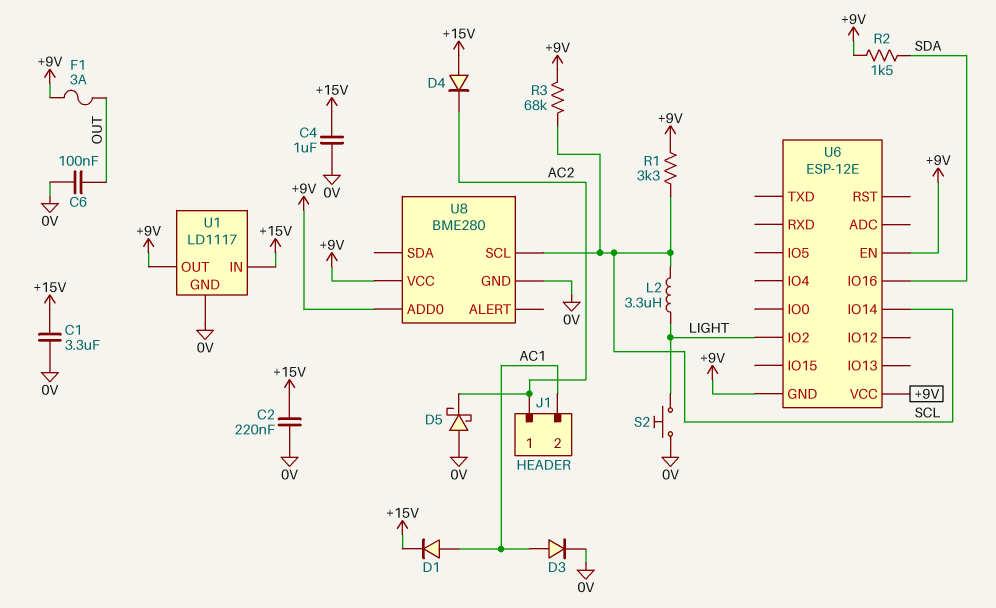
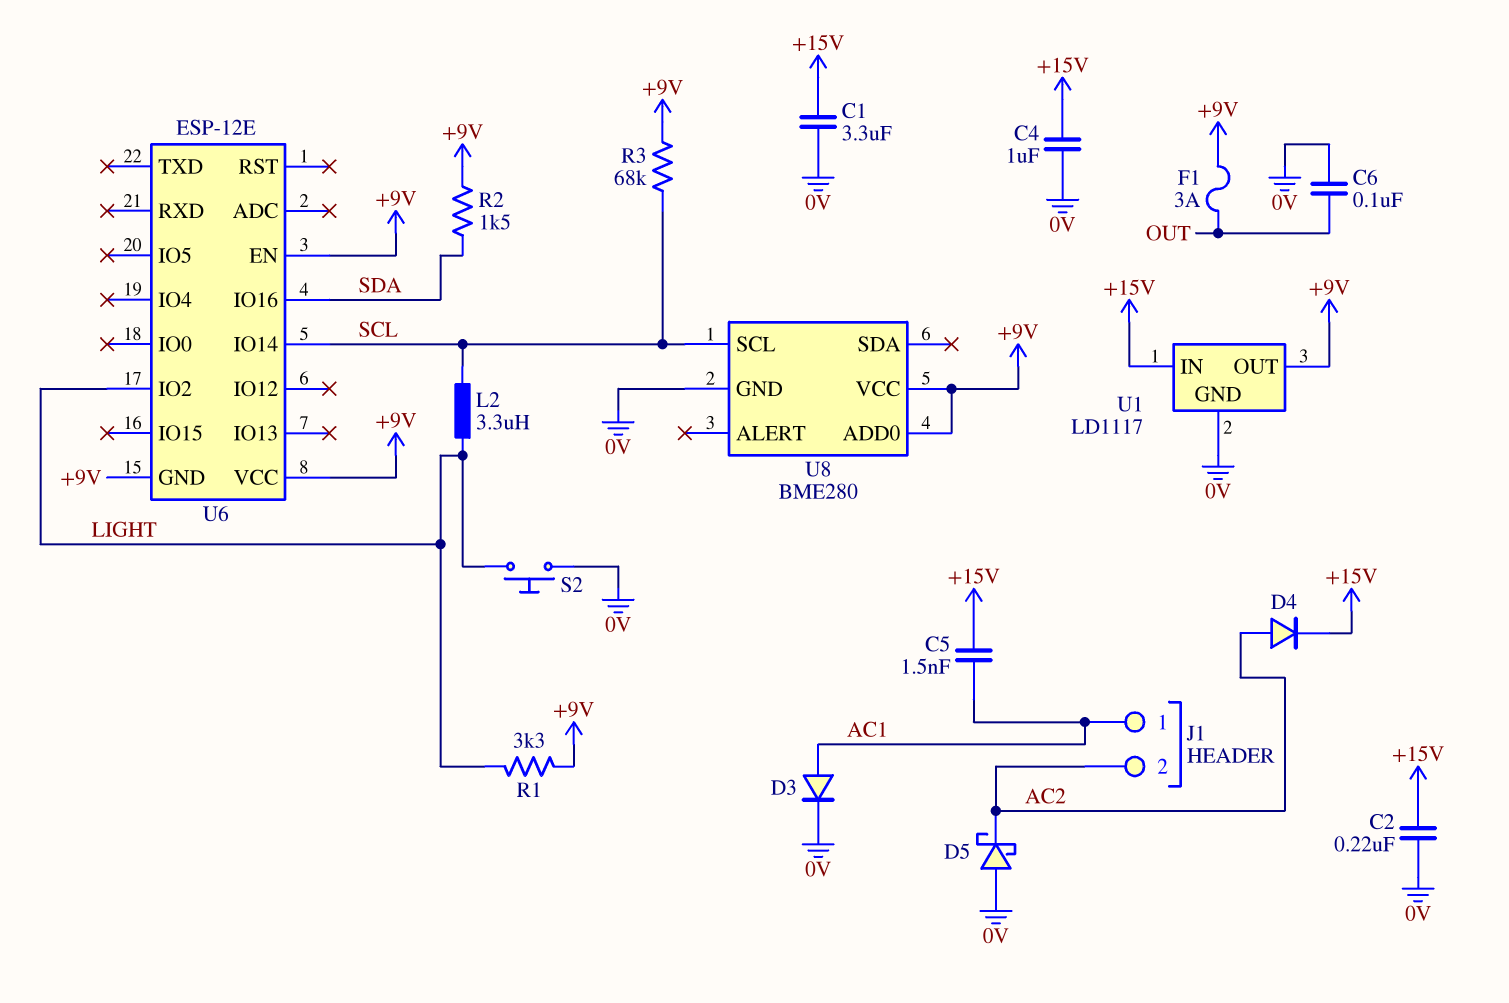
C5: none -> 1.5nF (+15V, AC1)
D1: diode (A AC1, K +15V) -> none
D4: diode (A +15V, K AC2) -> diode (A AC2, K +15V)
J1 pin 1: AC2 -> AC1
J1 pin 2: AC1 -> AC2
R1: 3.3k (+9V, SCL) -> 3.3k (+9V, LIGHT)

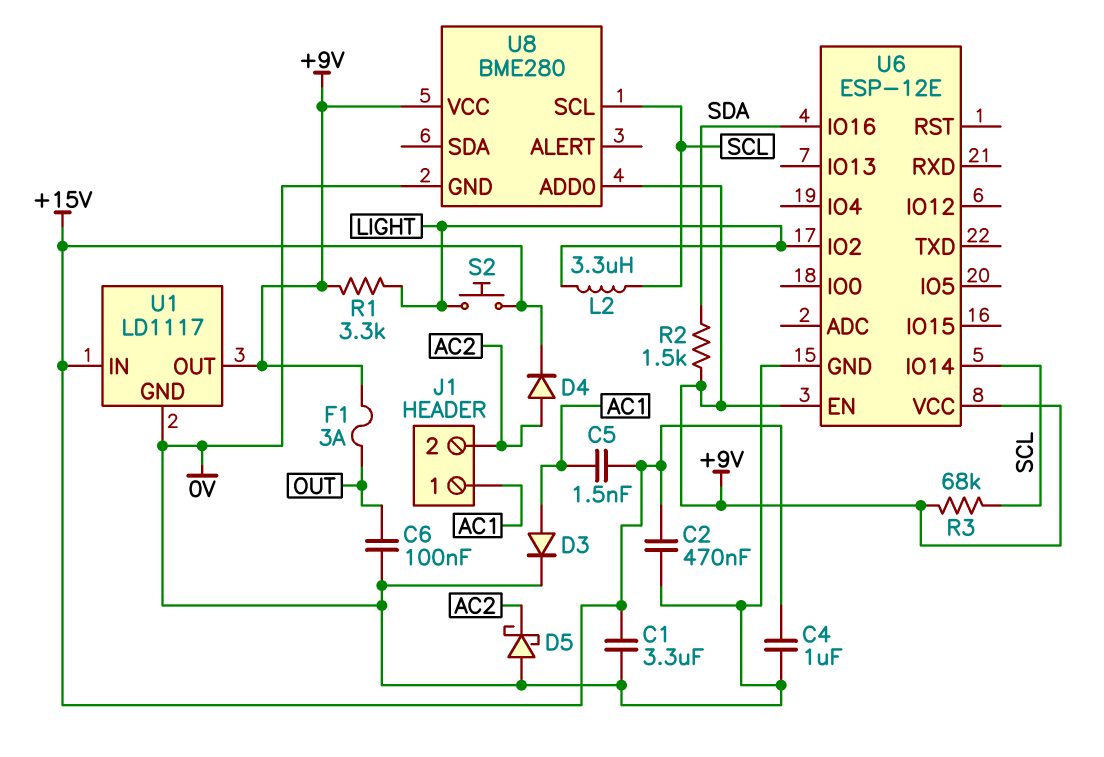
C2: 220nF (+15V, 0V) -> 470nF (+15V, 0V)
S2: button (0V, LIGHT) -> button (+15V, LIGHT)
U6 pin GND: +9V -> 0V

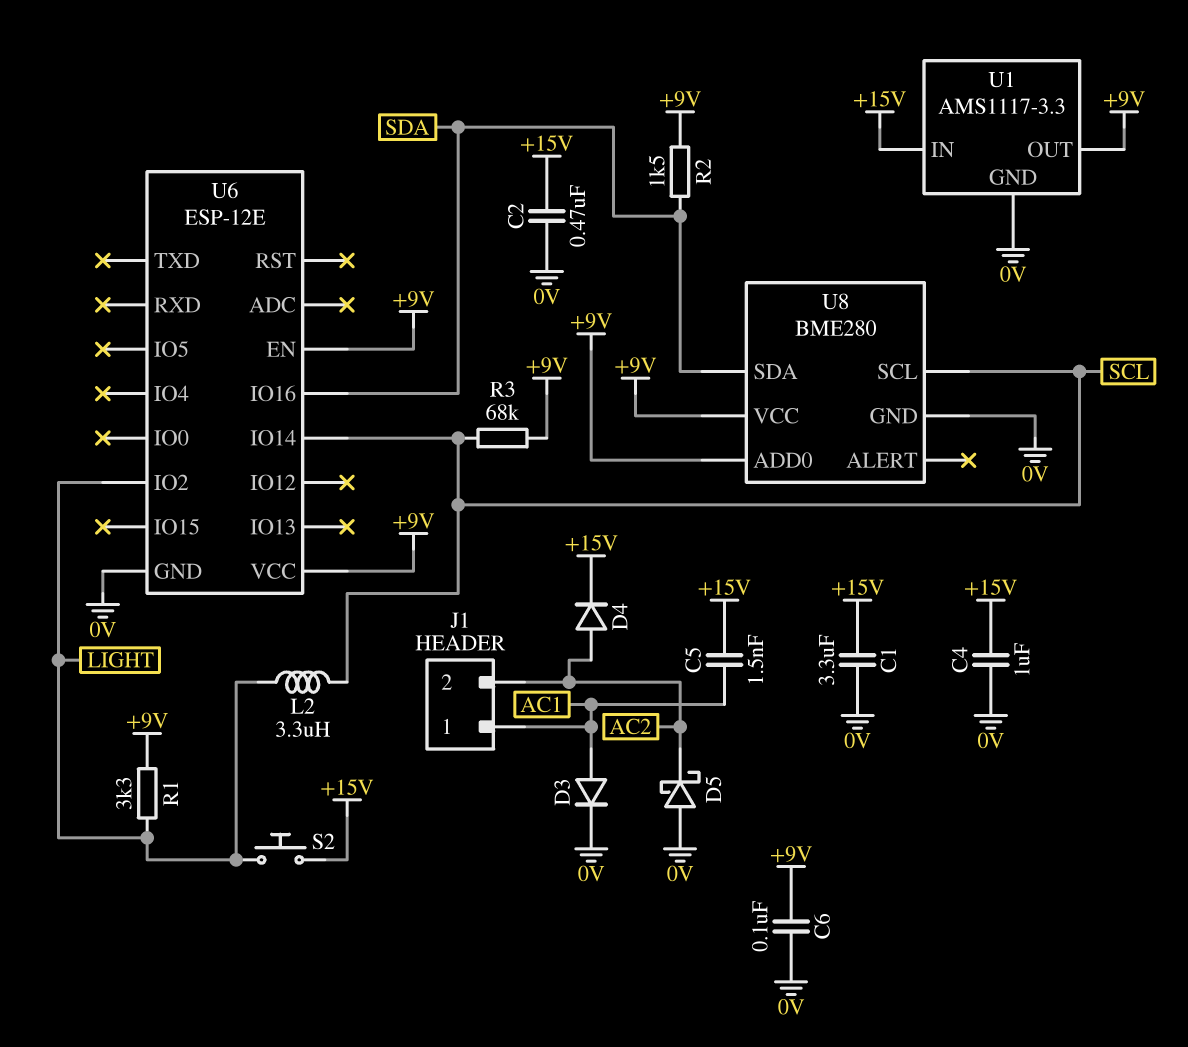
C6: 100nF (0V, OUT) -> 100nF (+9V, 0V)
F1: 3A (+9V, OUT) -> none
U1: LD1117 -> AMS1117-3.3
U8 pin SDA: none -> SDA

